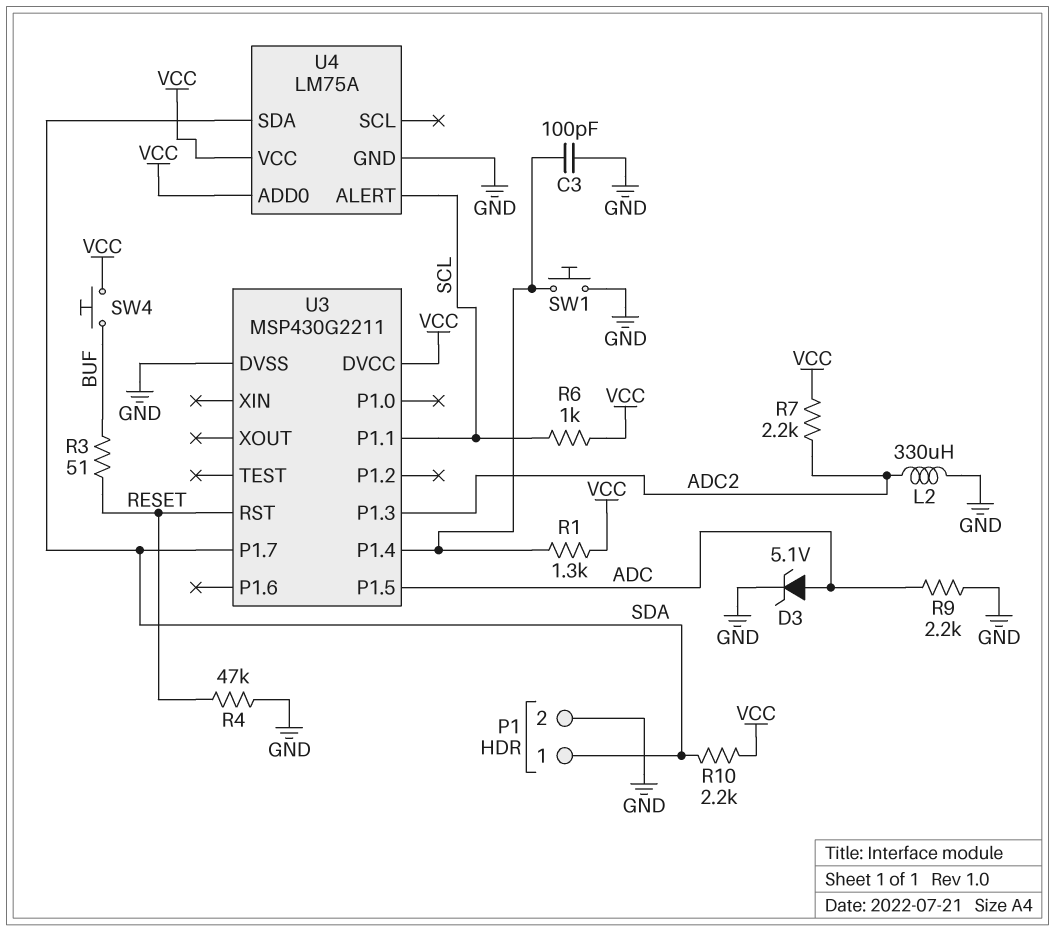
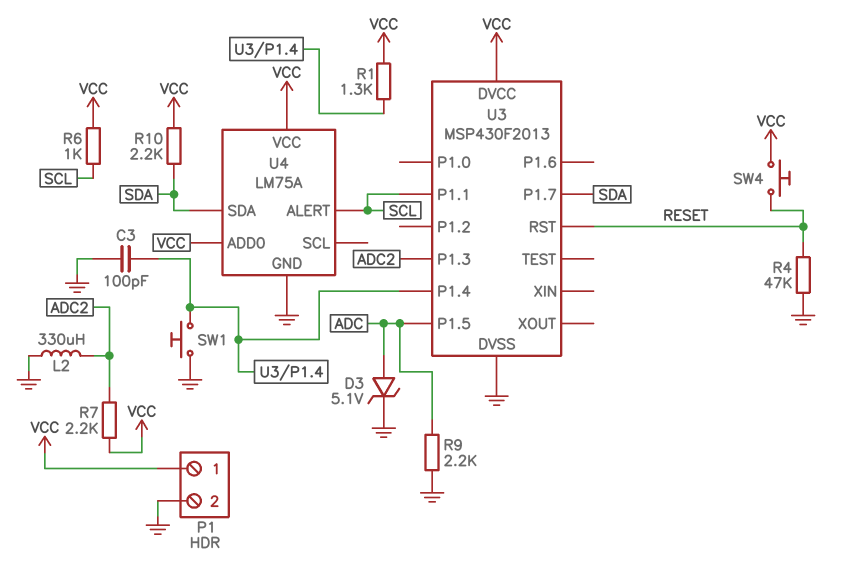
P1 pin 1: SDA -> VCC
R3: 51 (BUF, RESET) -> none
SW4: button (BUF, VCC) -> button (RESET, VCC)
U3: MSP430G2211 -> MSP430F2013

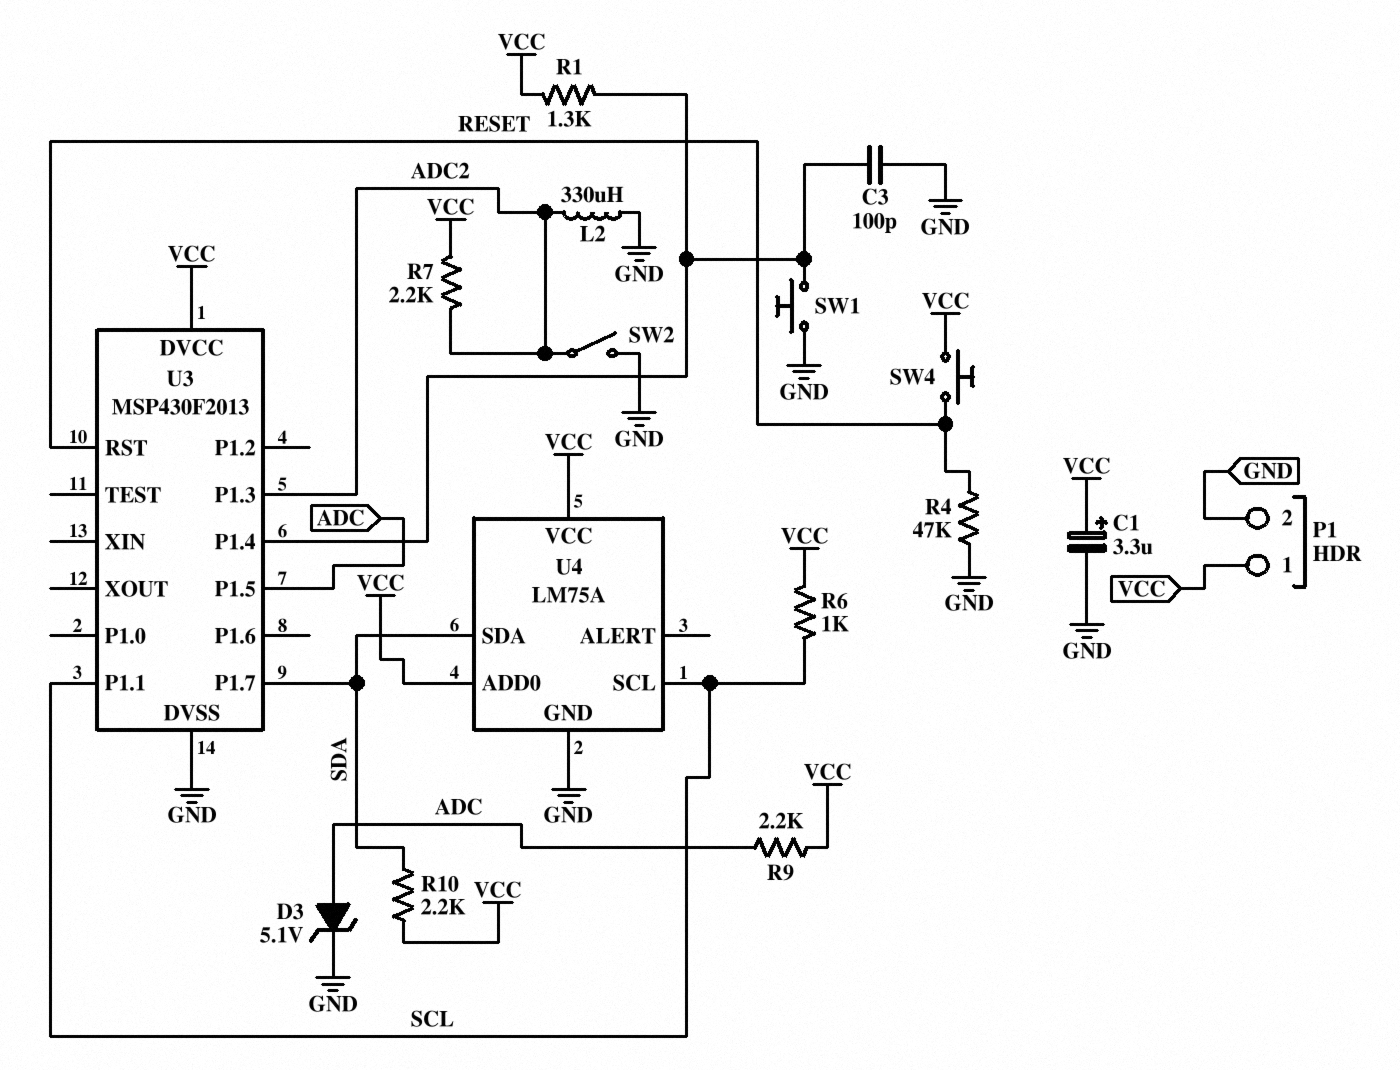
C1: none -> 3.3uF (plus VCC, minus GND)
R9: 2.2k (ADC, GND) -> 2.2k (ADC, VCC)
SW2: none -> switch (ADC2, GND)
U4 pin ALERT: SCL -> none
U4 pin SCL: none -> SCL

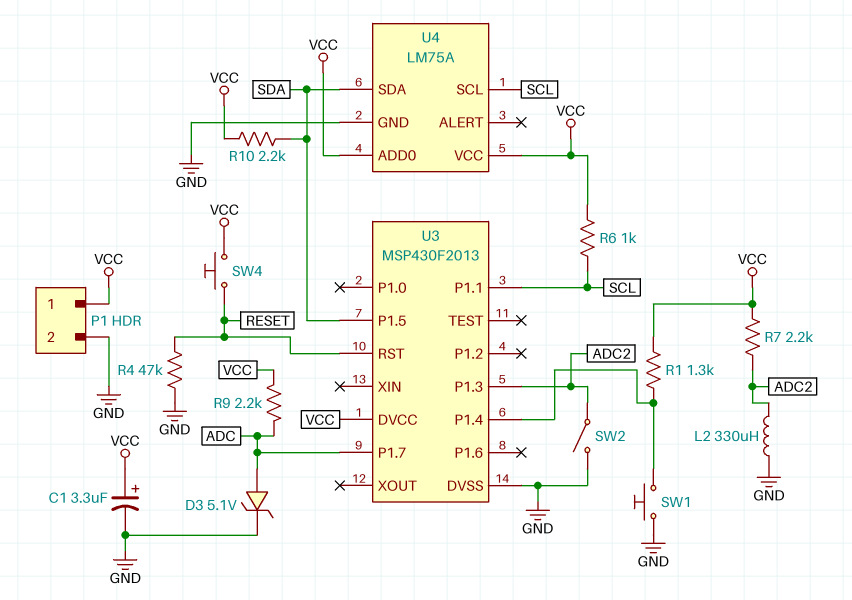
C3: 100pF (GND, U3/P1.4) -> none
U3 pin P1.5: ADC -> SDA
U3 pin P1.7: SDA -> ADC

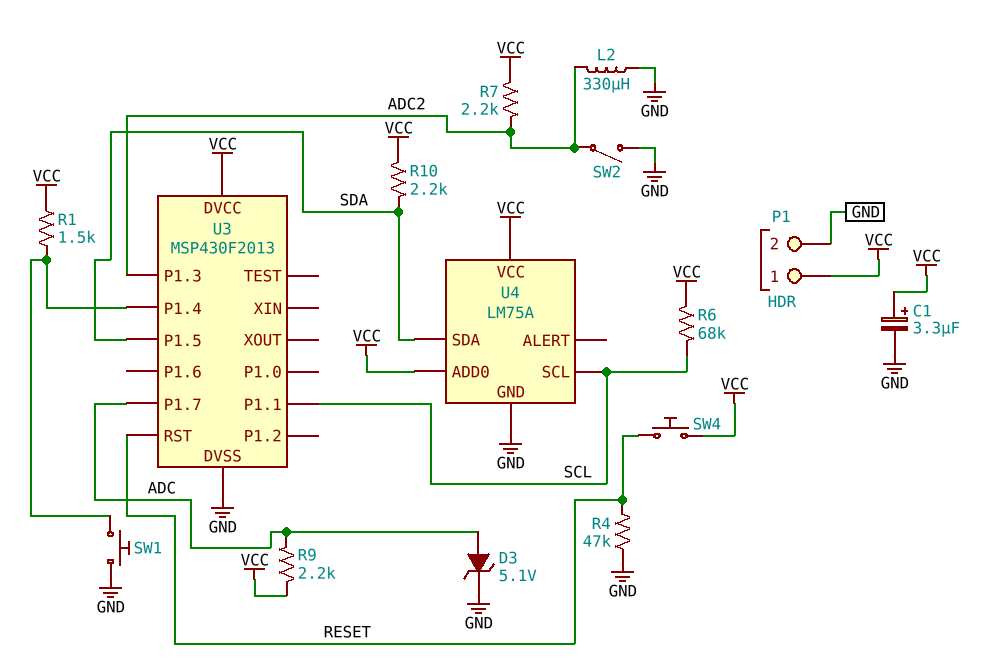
R1: 1.3k (U3/P1.4, VCC) -> 1.5k (U3/P1.4, VCC)
R6: 1k (SCL, VCC) -> 68k (SCL, VCC)

